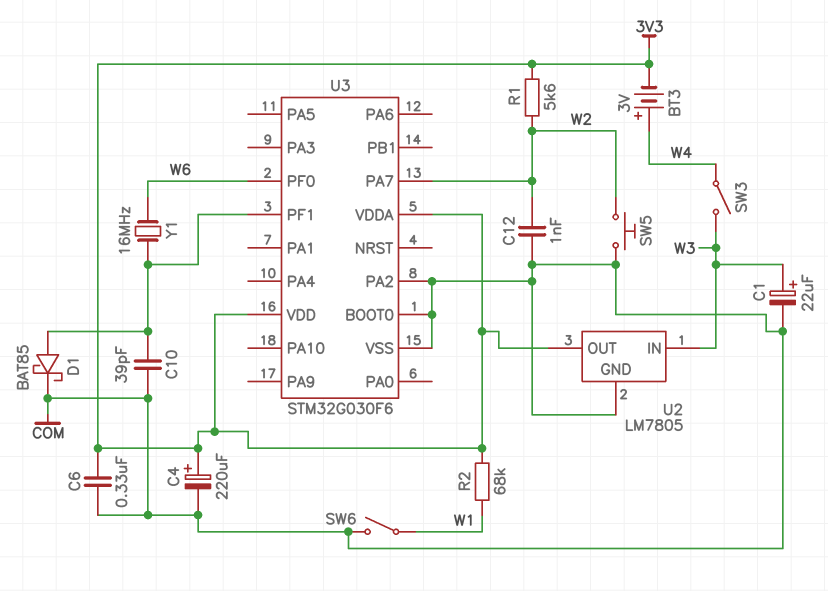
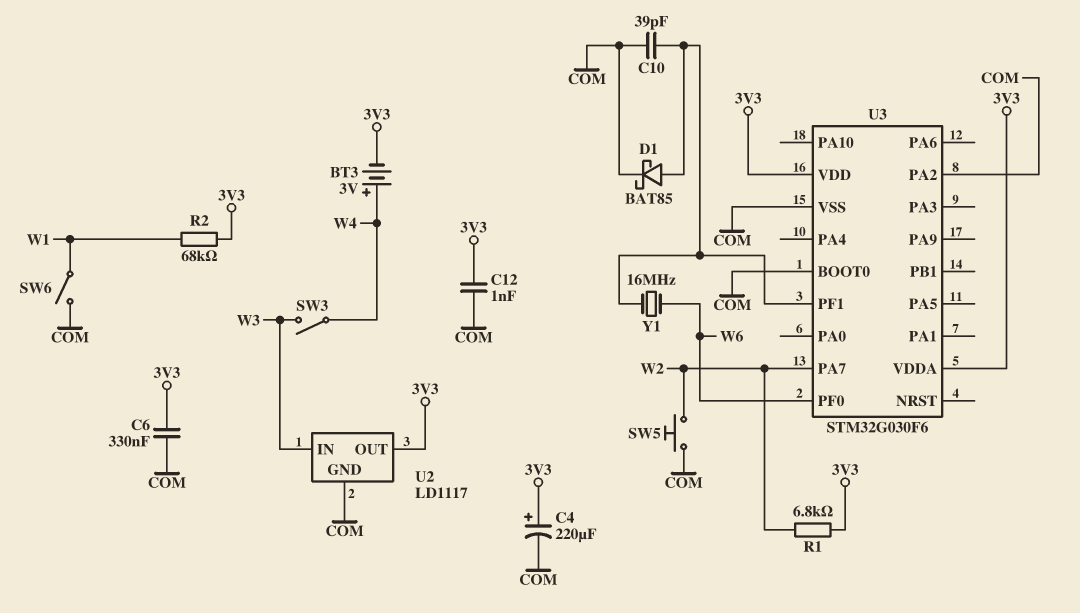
C1: 22uF (plus W3, minus COM) -> none
C12: 1nF (COM, W2) -> 1nF (3V3, COM)
R1: 5.6k (3V3, W2) -> 6.8k (3V3, W2)
U2: LM7805 -> LD1117

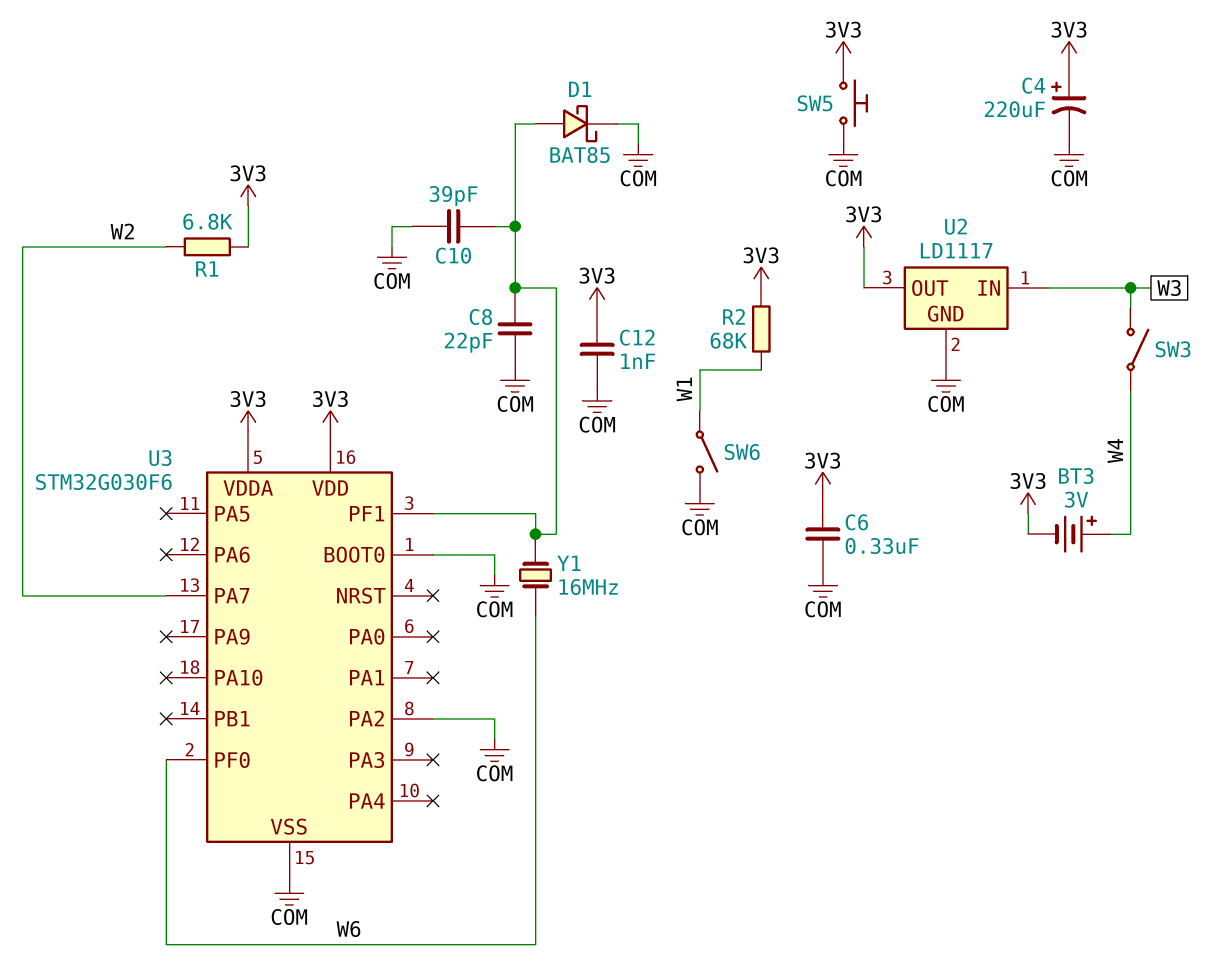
C8: none -> 22pF (COM, U3/PF1)
SW5: button (COM, W2) -> button (3V3, COM)

